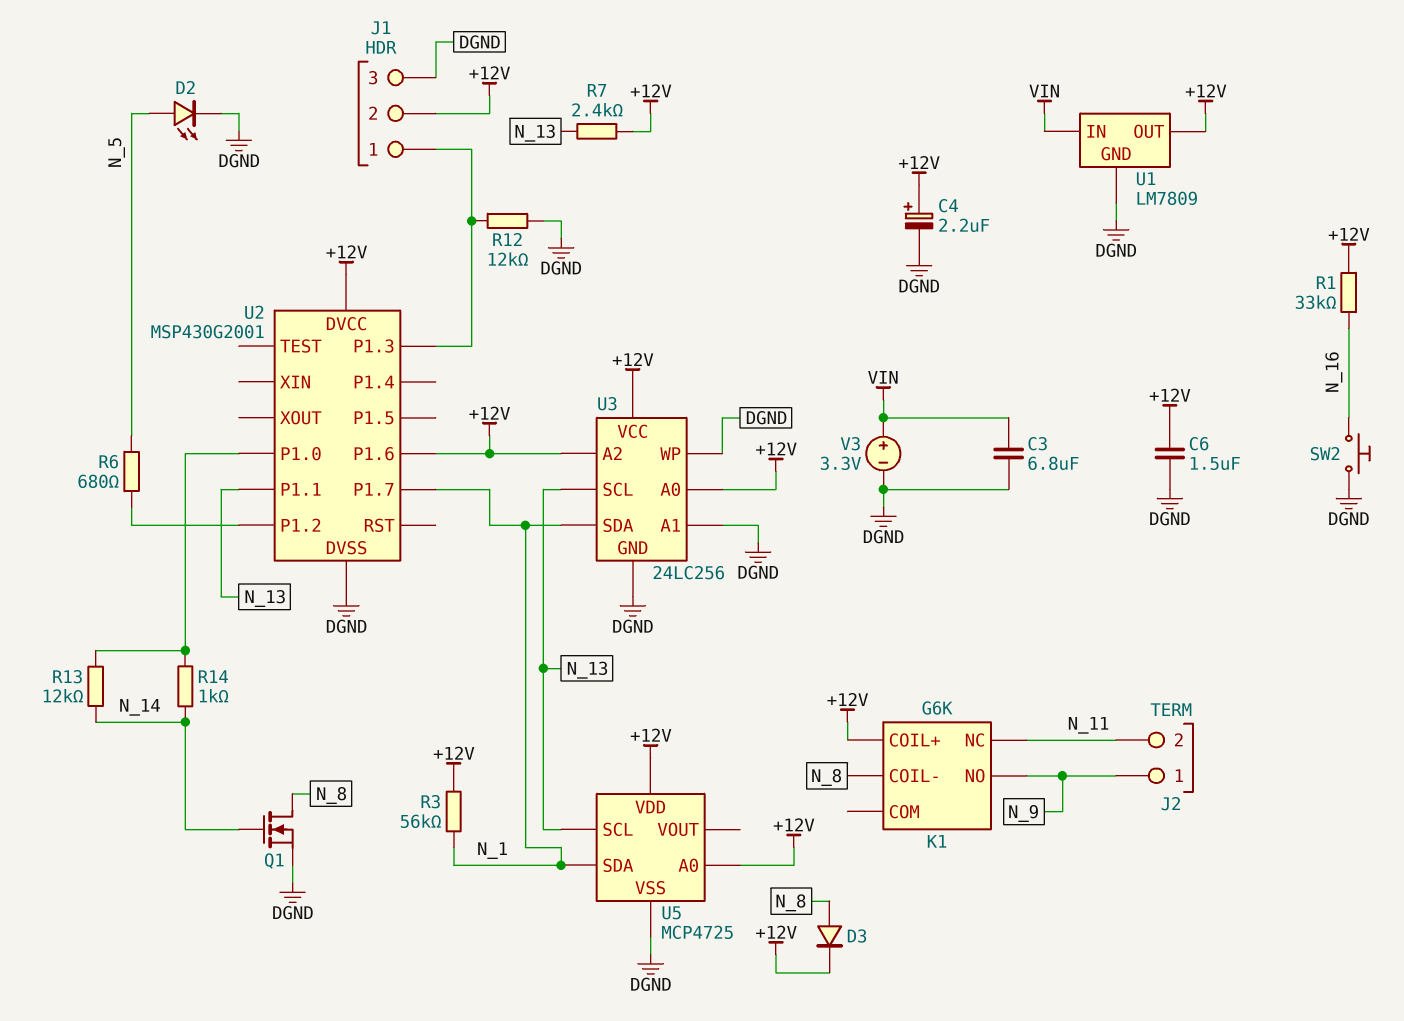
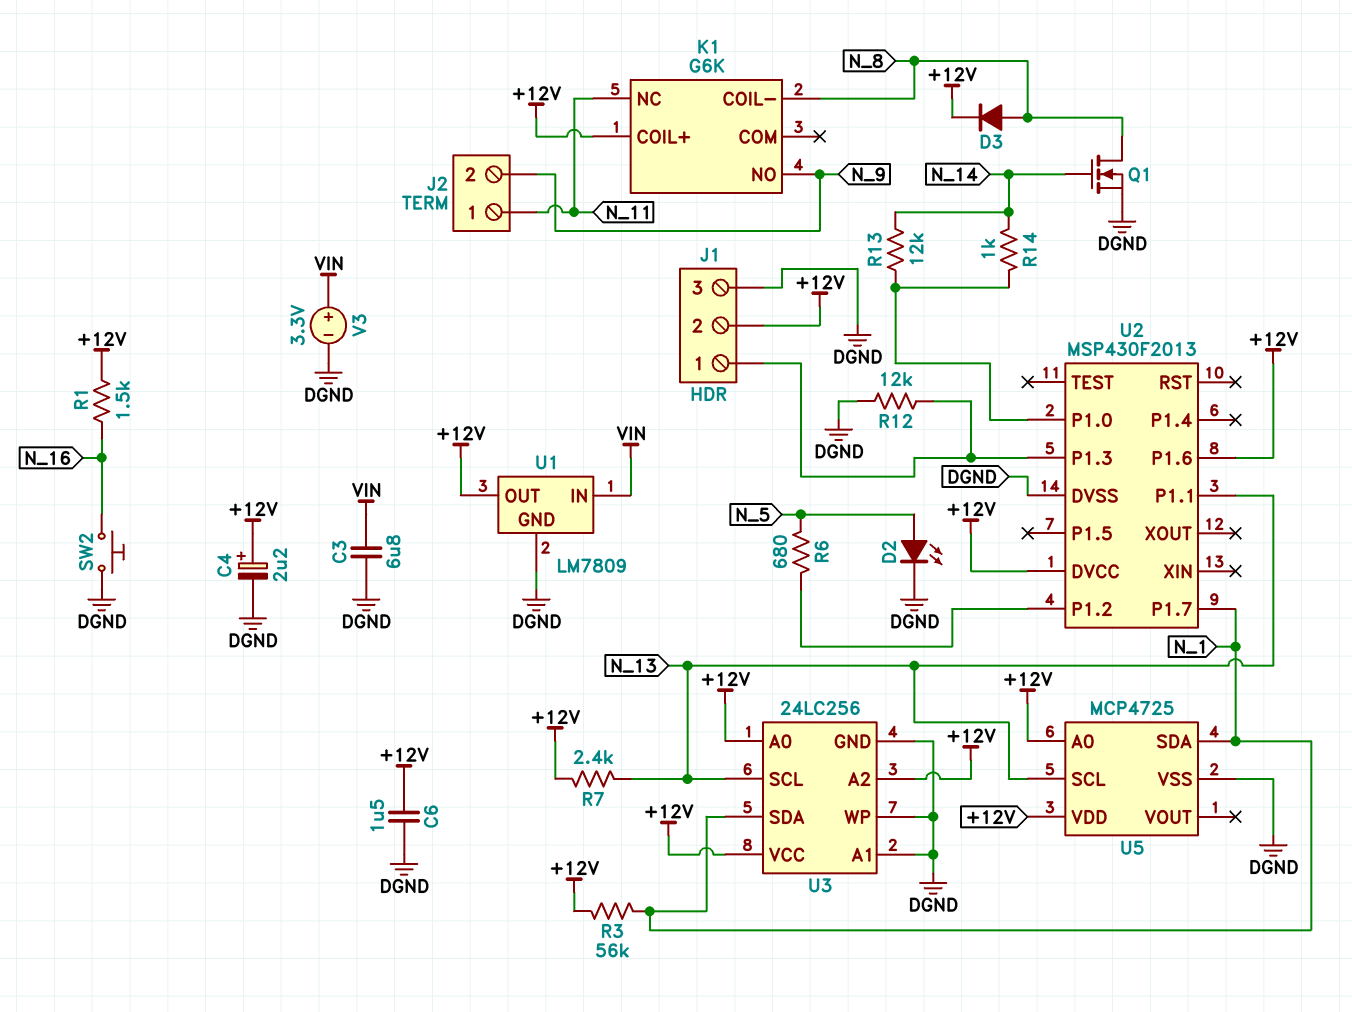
J2 pin 1: N_9 -> N_11
J2 pin 2: N_11 -> N_9
R1: 33k (+12V, N_16) -> 1.5k (+12V, N_16)
U2: MSP430G2001 -> MSP430F2013

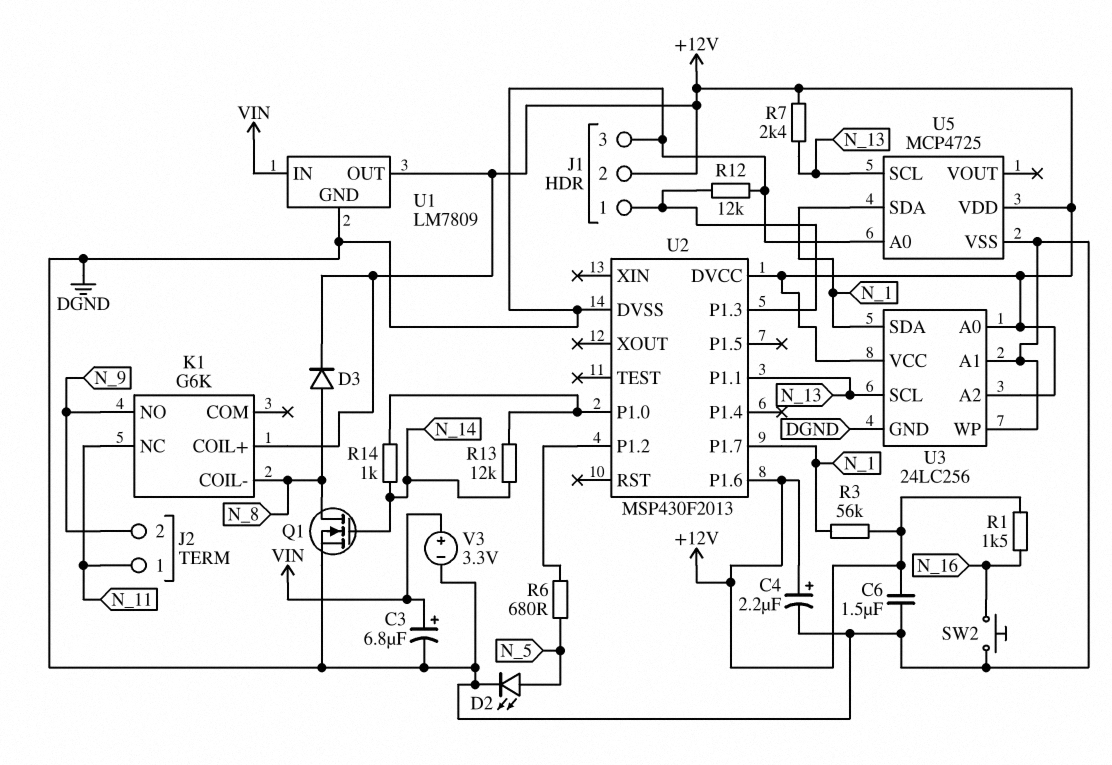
C3: 6.8uF (DGND, VIN) -> 6.8uF (plus VIN, minus DGND)
U5 pin A0: +12V -> DGND

